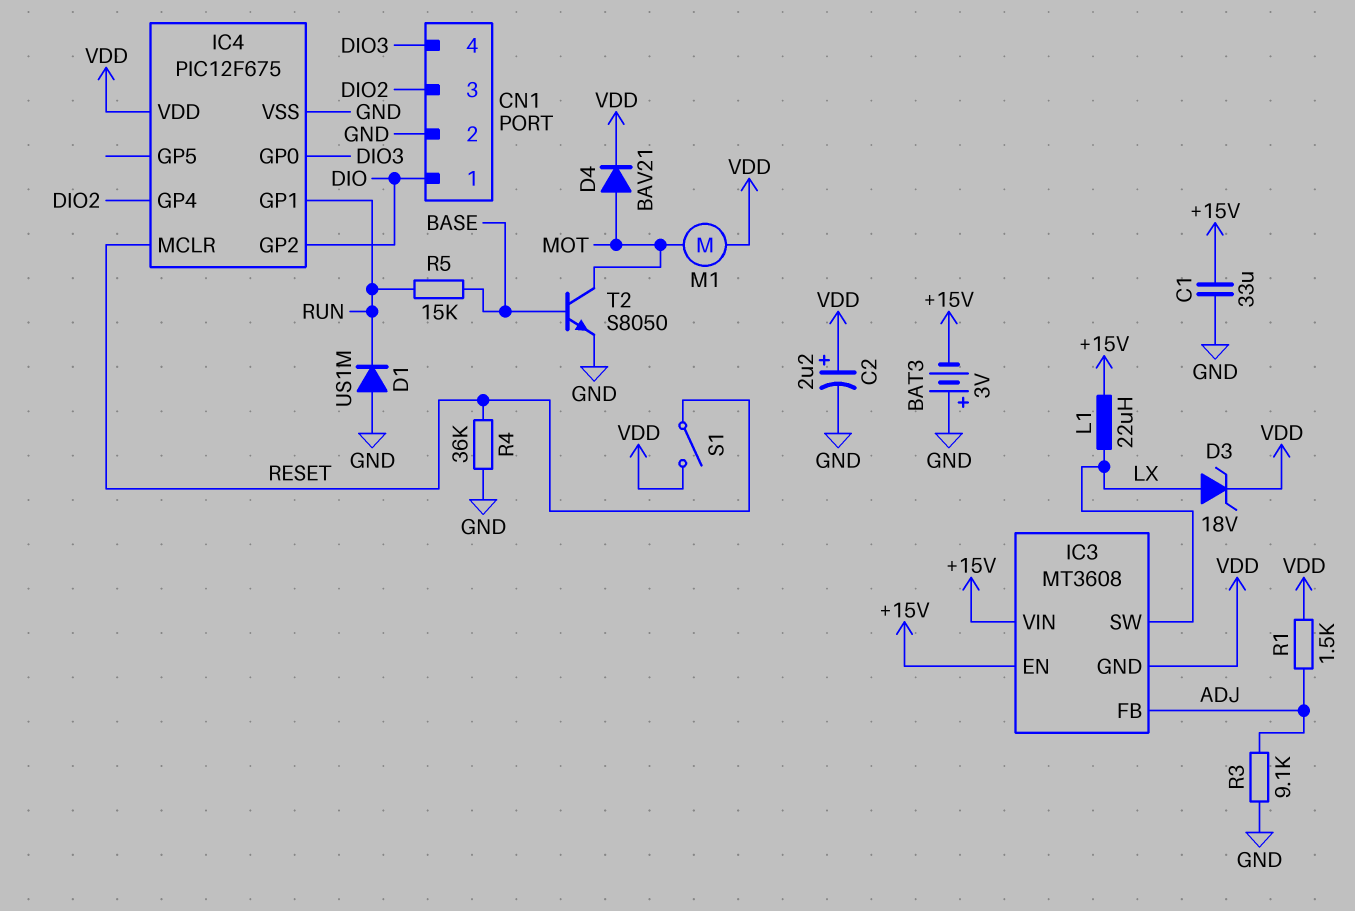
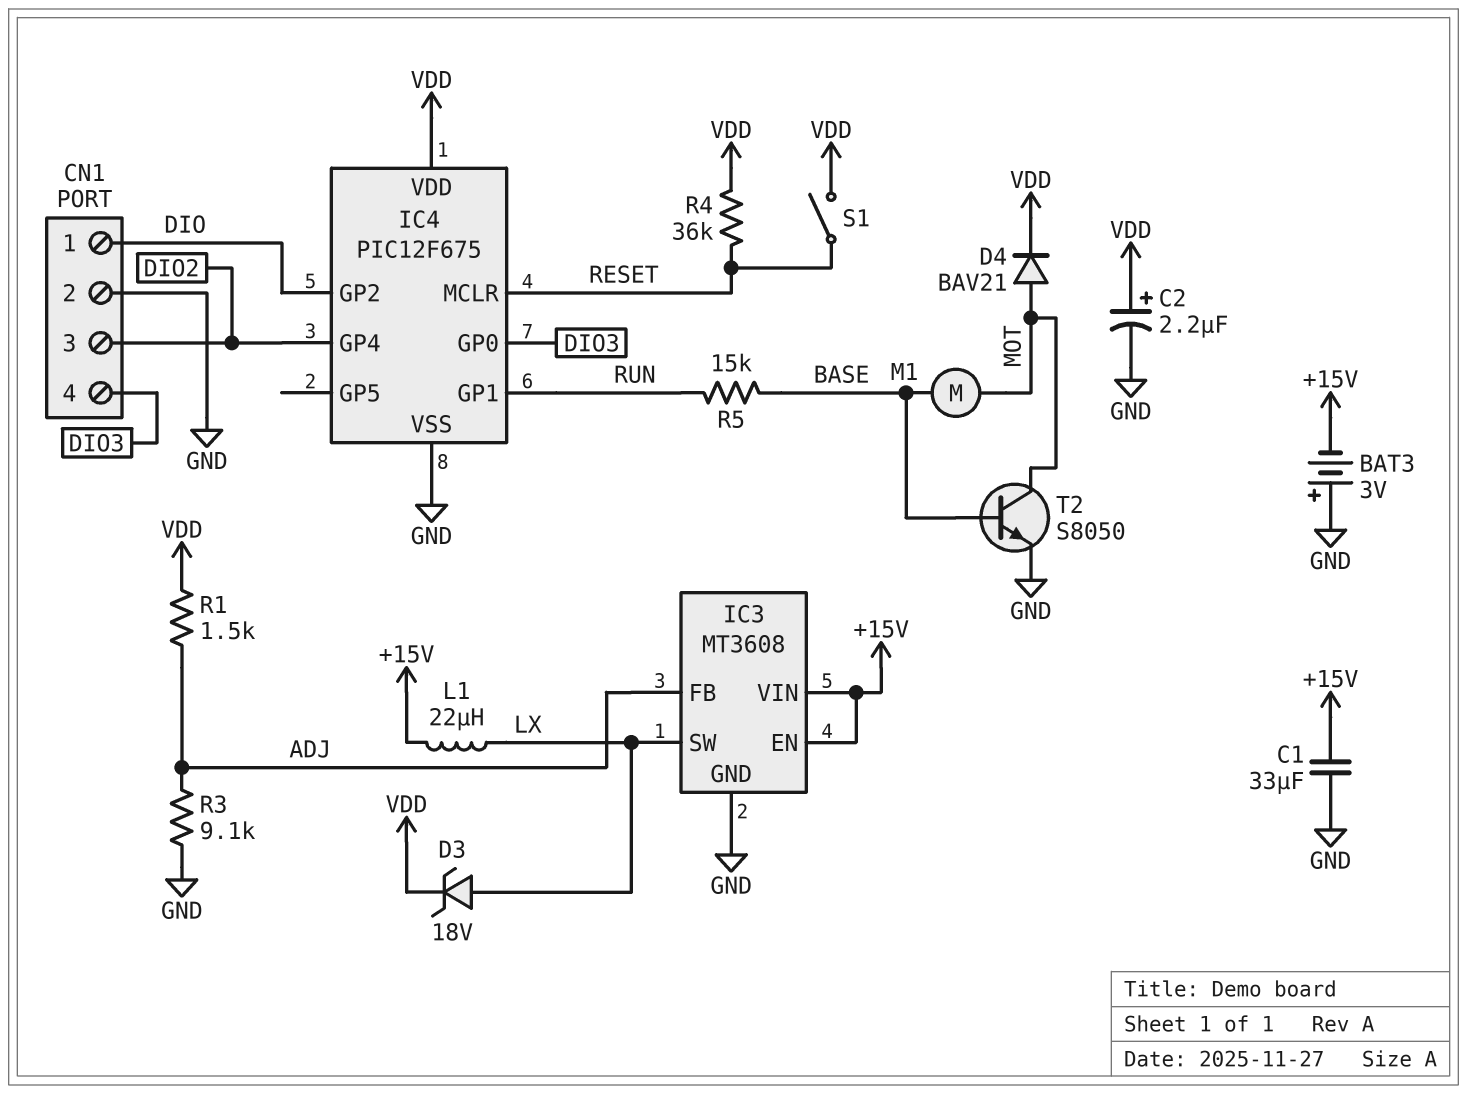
D1: diode US1M (A GND, K RUN) -> none
IC3 pin GND: VDD -> GND
M1: motor (MOT, VDD) -> motor (BASE, MOT)
R4: 36k (GND, RESET) -> 36k (RESET, VDD)

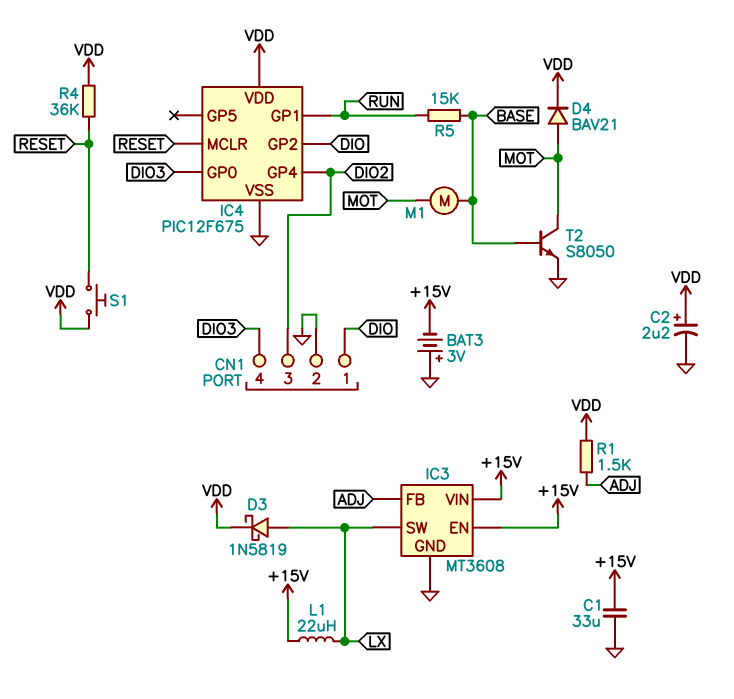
D3: zener 18V (A LX, K VDD) -> schottky 1N5819 (A LX, K VDD)
R3: 9.1k (ADJ, GND) -> none
S1: switch (RESET, VDD) -> button (RESET, VDD)

